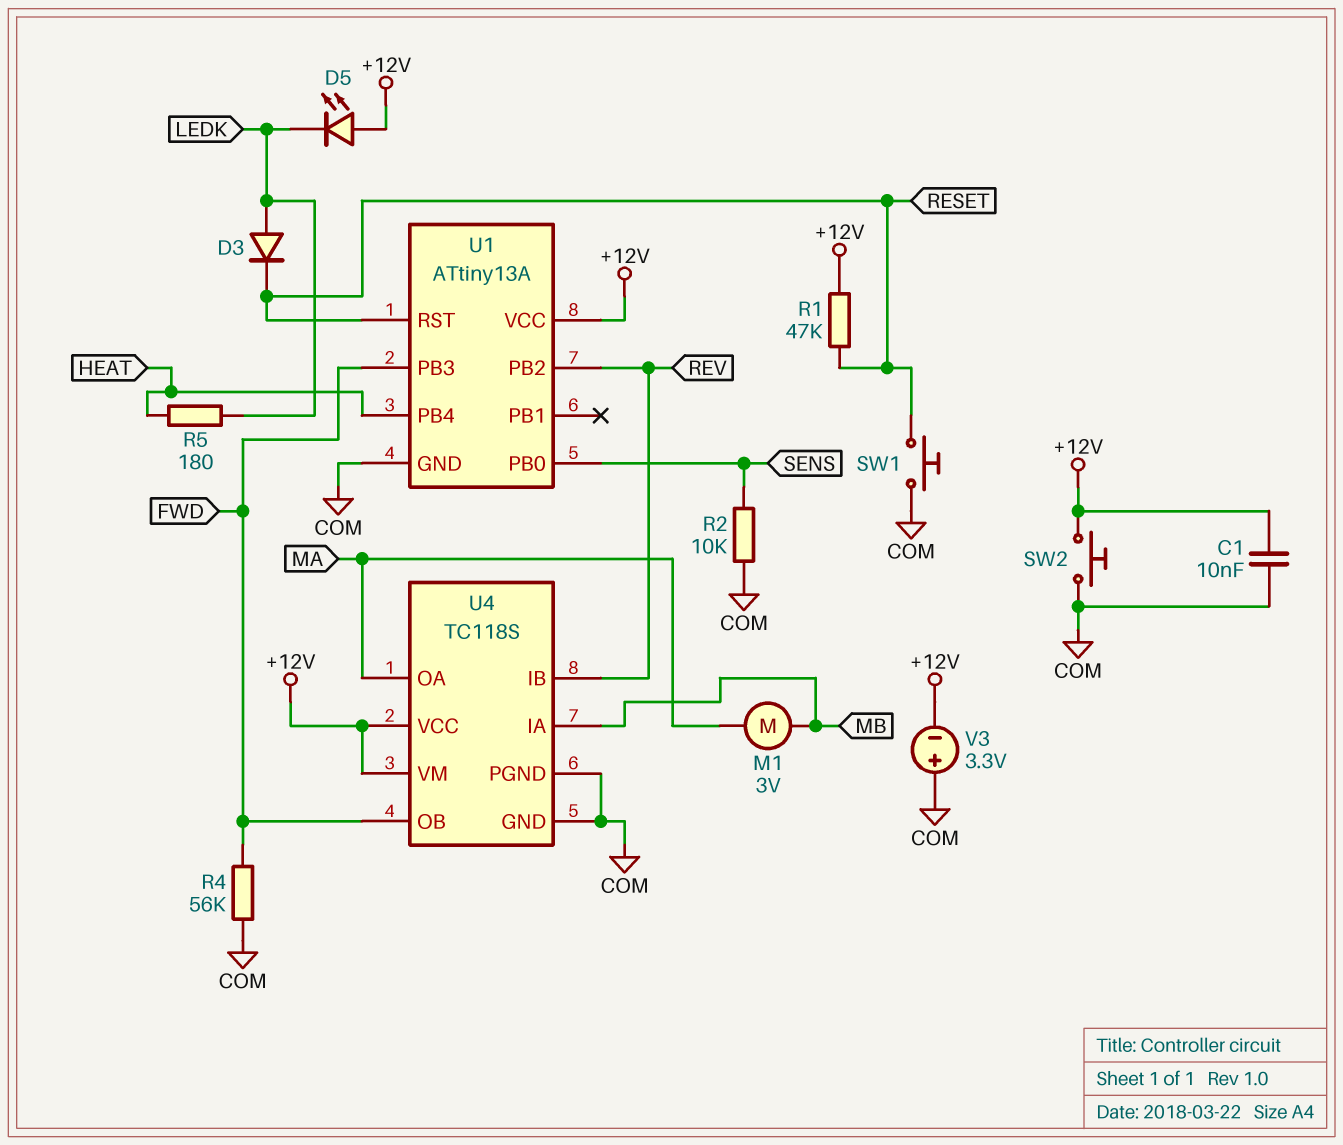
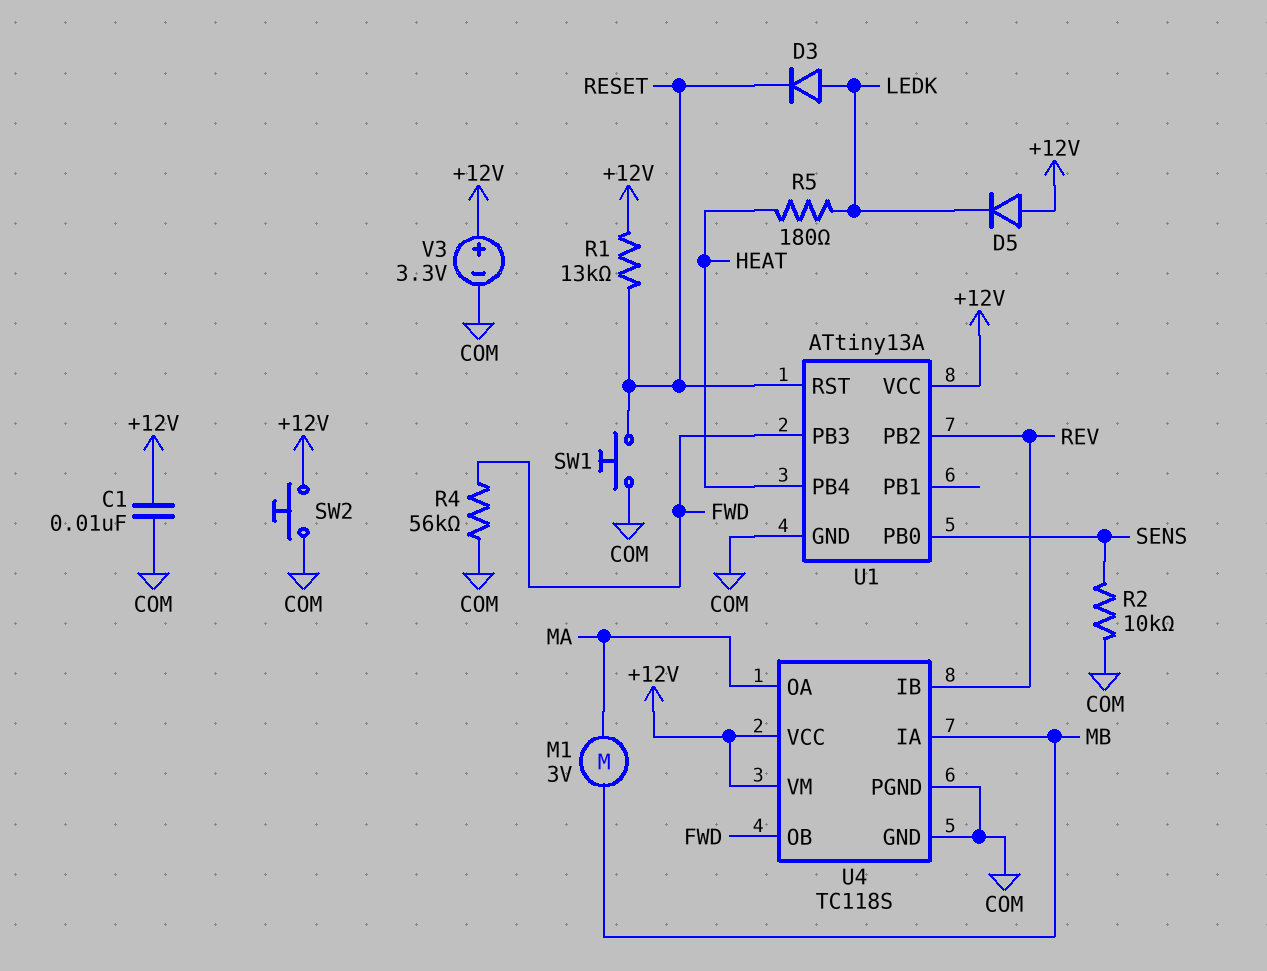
D5: LED (A +12V, K LEDK) -> diode (A +12V, K LEDK)
R1: 47k (+12V, RESET) -> 13k (+12V, RESET)
V3: 3.3V (plus COM, minus +12V) -> 3.3V (plus +12V, minus COM)

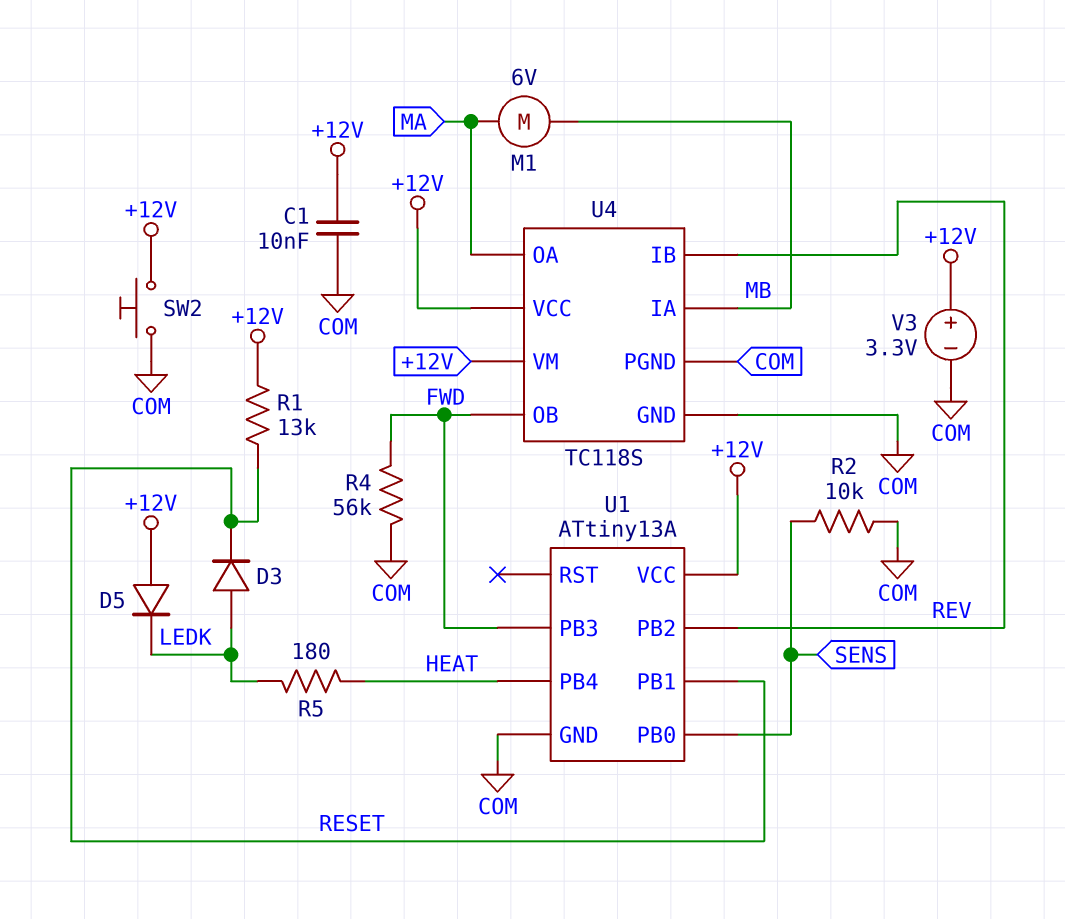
M1: motor 3V (MA, MB) -> motor 6V (MA, MB)
SW1: button (COM, RESET) -> none
U1 pin PB1: none -> RESET
U1 pin RST: RESET -> none

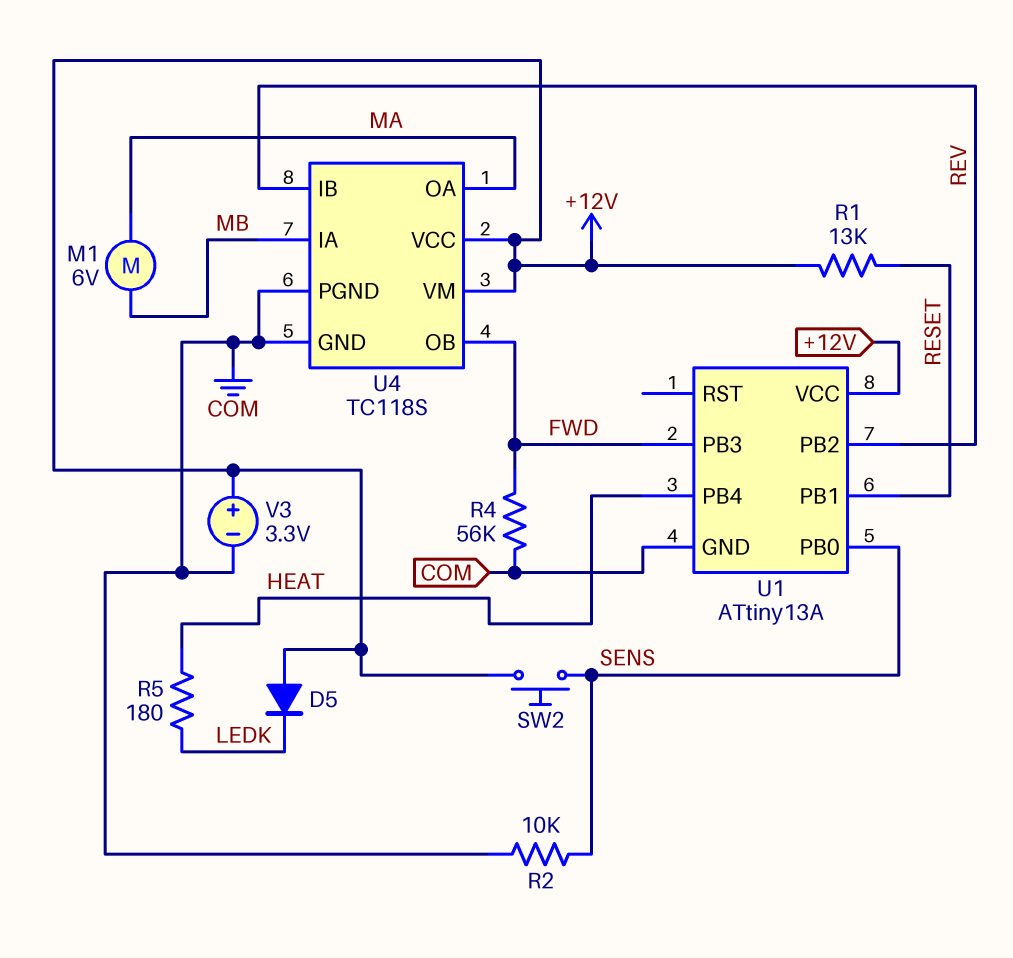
C1: 10nF (+12V, COM) -> none
D3: diode (A LEDK, K RESET) -> none
SW2: button (+12V, COM) -> button (+12V, SENS)

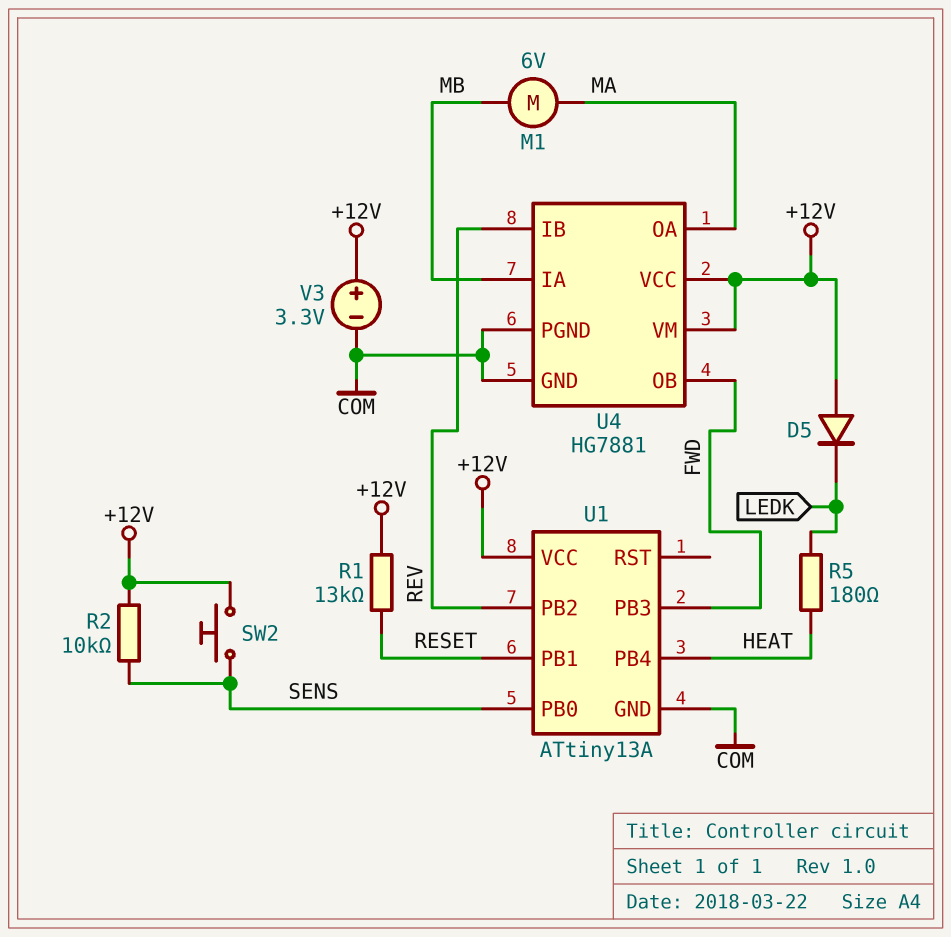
R2: 10k (COM, SENS) -> 10k (+12V, SENS)
R4: 56k (COM, FWD) -> none
U4: TC118S -> HG7881

